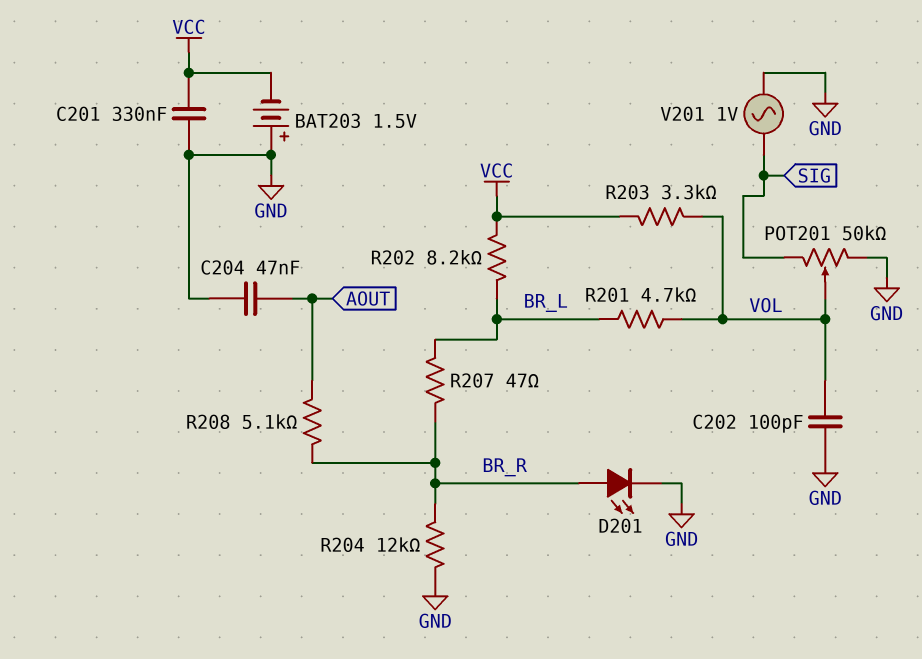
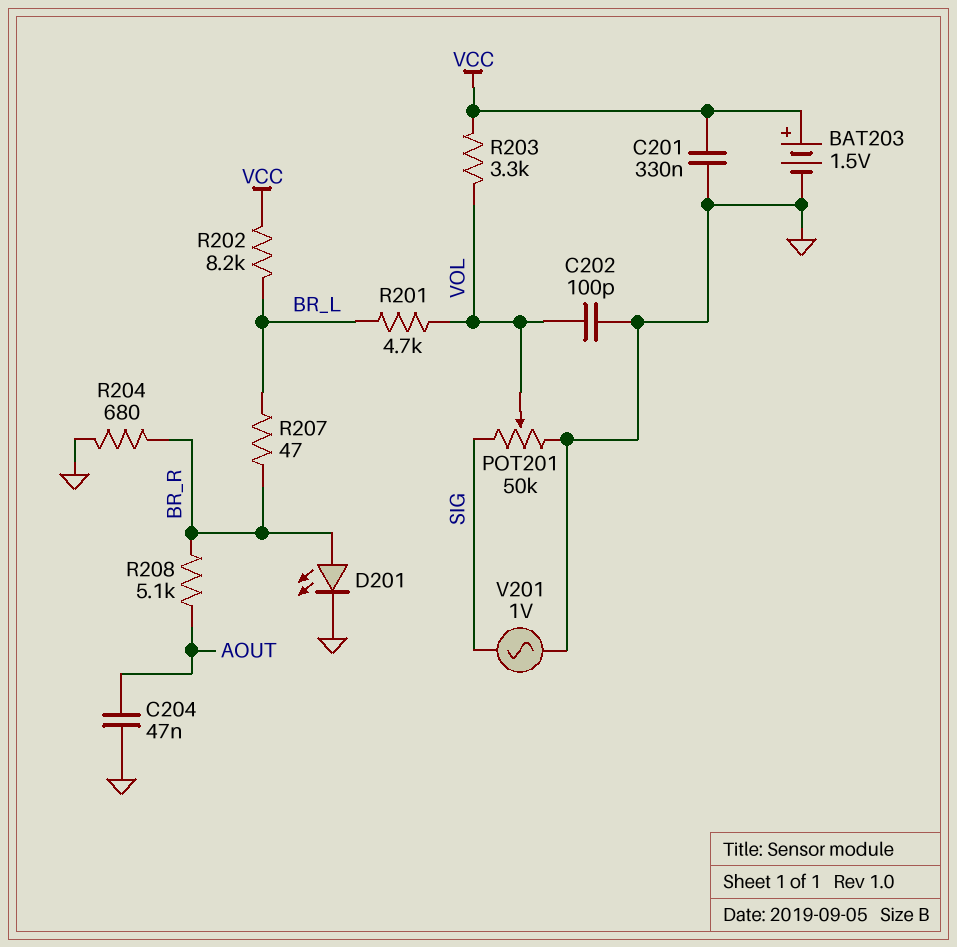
BAT203: 1.5V (plus GND, minus VCC) -> 1.5V (plus VCC, minus GND)
R204: 12k (BR_R, GND) -> 680 (BR_R, GND)

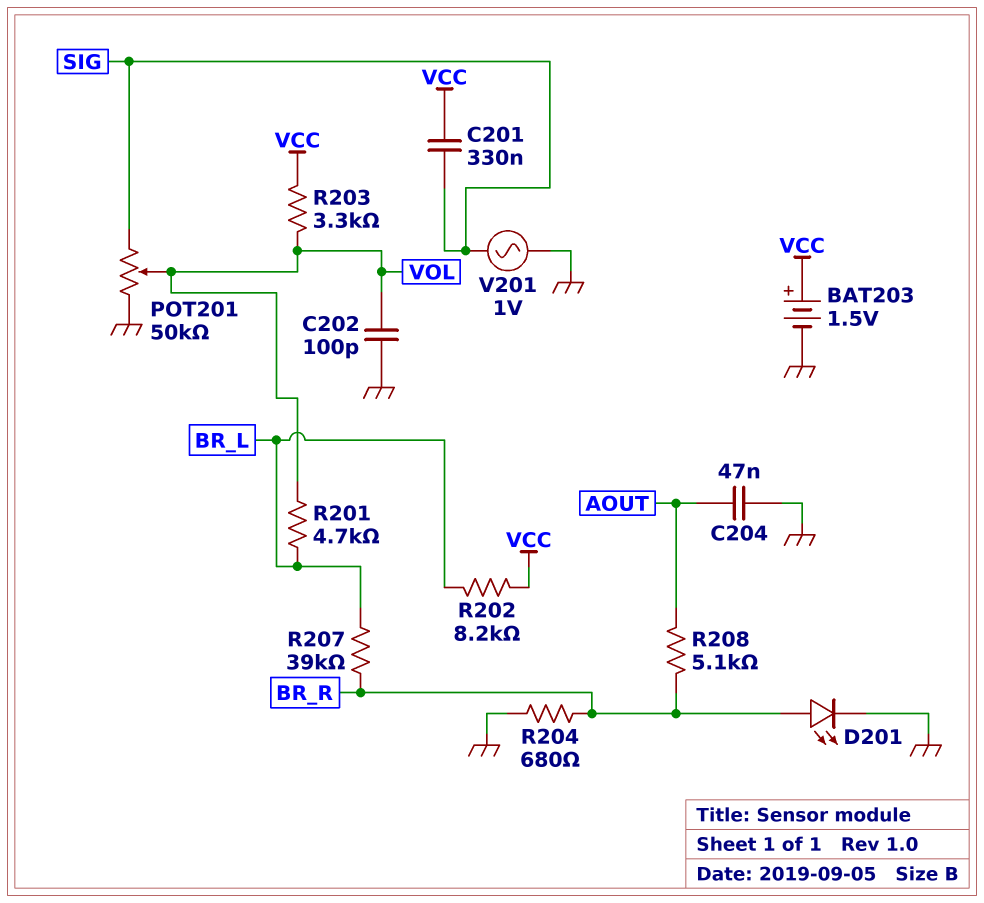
C201: 330nF (GND, VCC) -> 330nF (SIG, VCC)
R207: 47 (BR_L, BR_R) -> 39k (BR_L, BR_R)

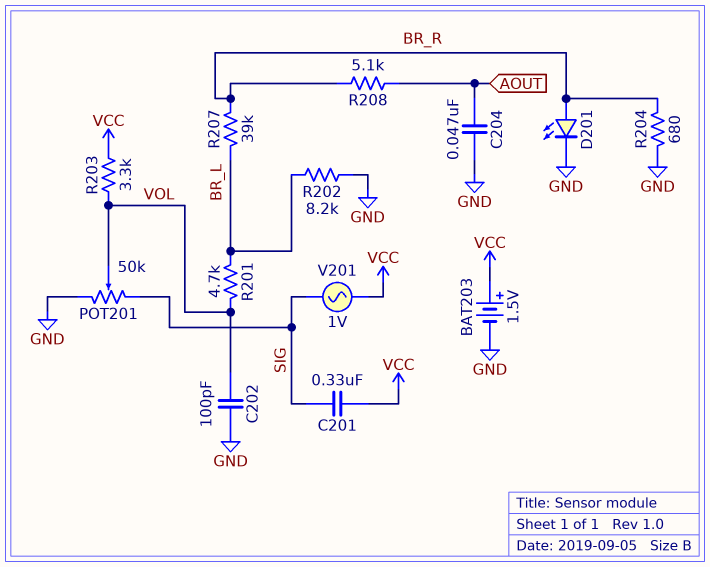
R202: 8.2k (BR_L, VCC) -> 8.2k (BR_L, GND)
V201: AC 1V (GND, SIG) -> AC 1V (SIG, VCC)

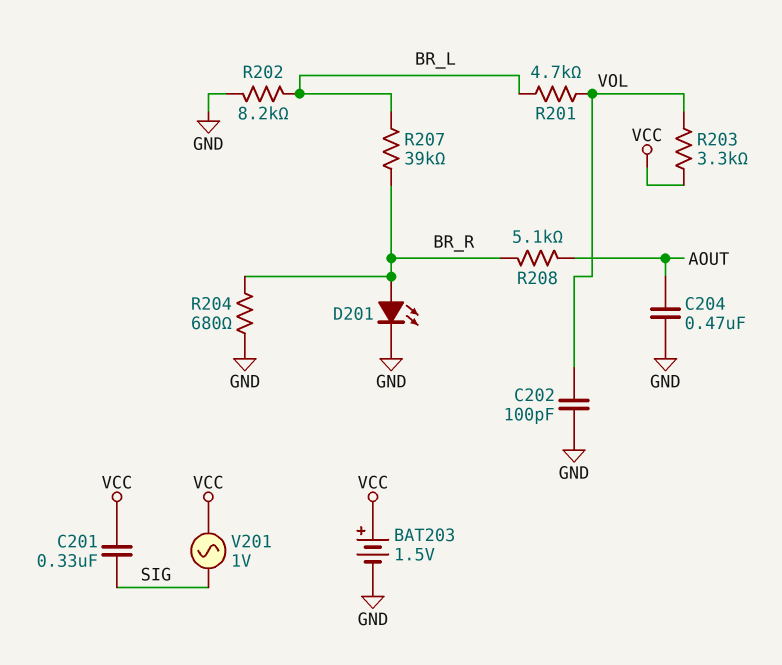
C204: 47nF (AOUT, GND) -> 470nF (AOUT, GND)
POT201: 50k (GND, SIG, wiper VOL) -> none

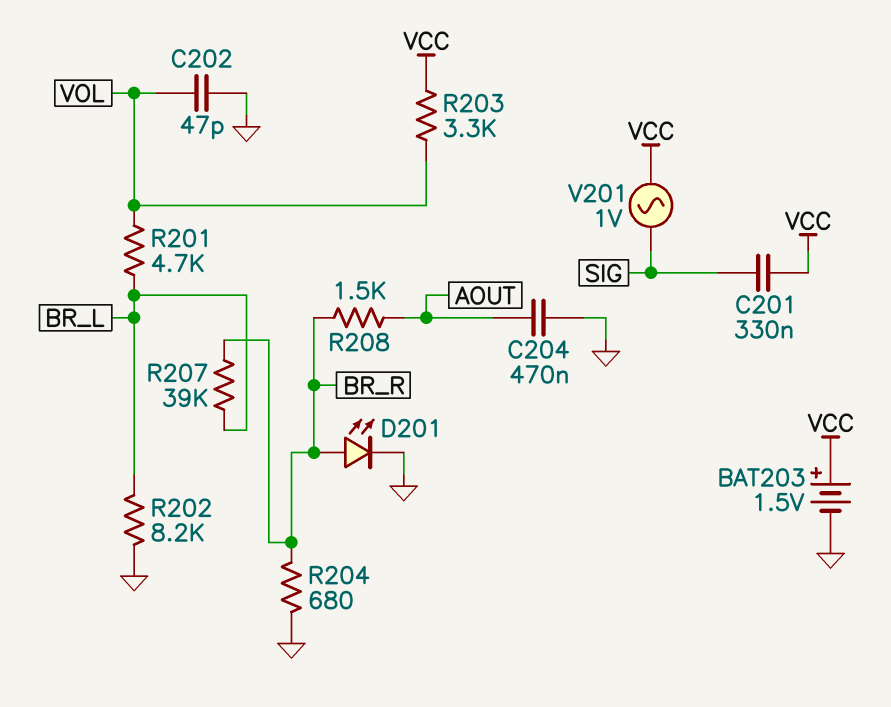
C202: 100pF (GND, VOL) -> 47pF (GND, VOL)
R208: 5.1k (AOUT, BR_R) -> 1.5k (AOUT, BR_R)

